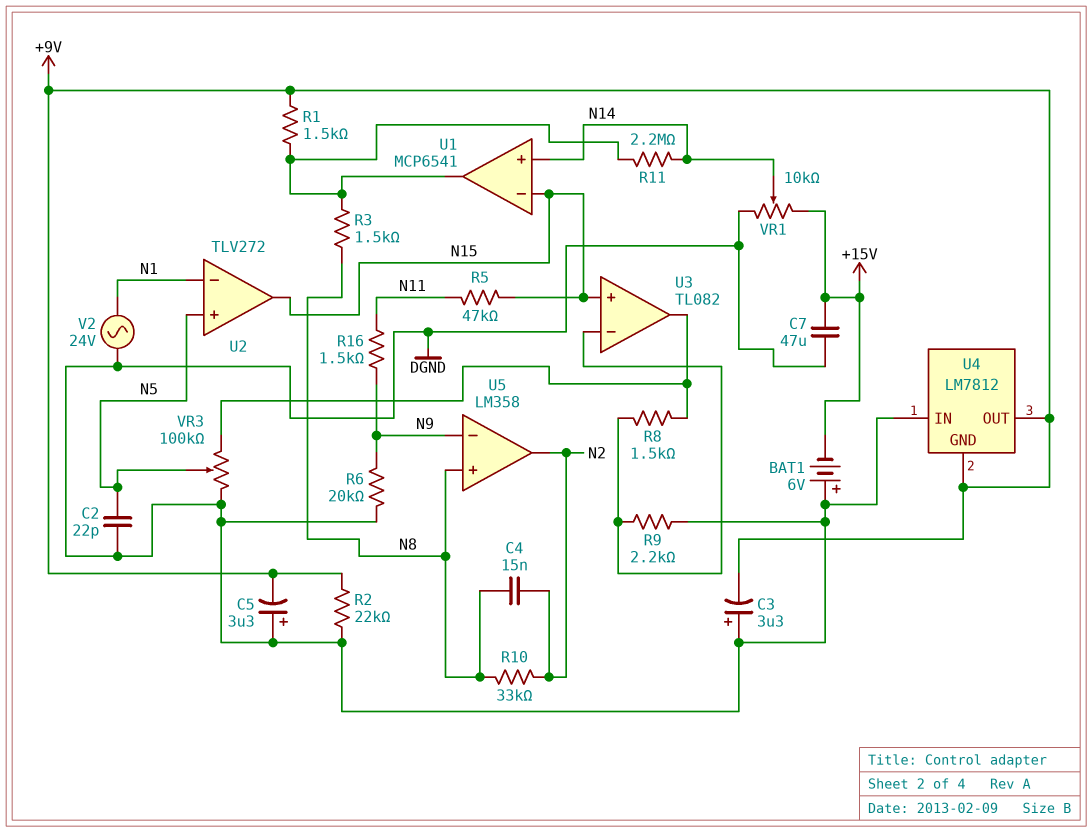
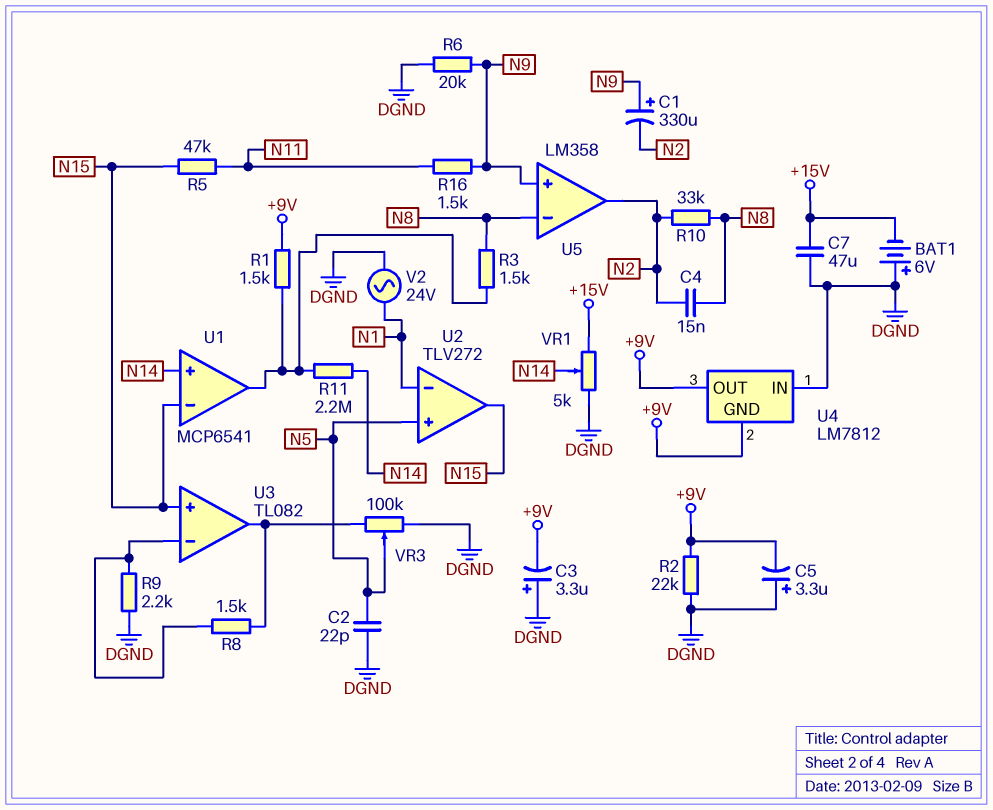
C1: none -> 330uF (plus N9, minus N2)
U5 pin in+: N8 -> N9
U5 pin in-: N9 -> N8
VR1: 10k (+15V, DGND, wiper N14) -> 5k (+15V, DGND, wiper N14)

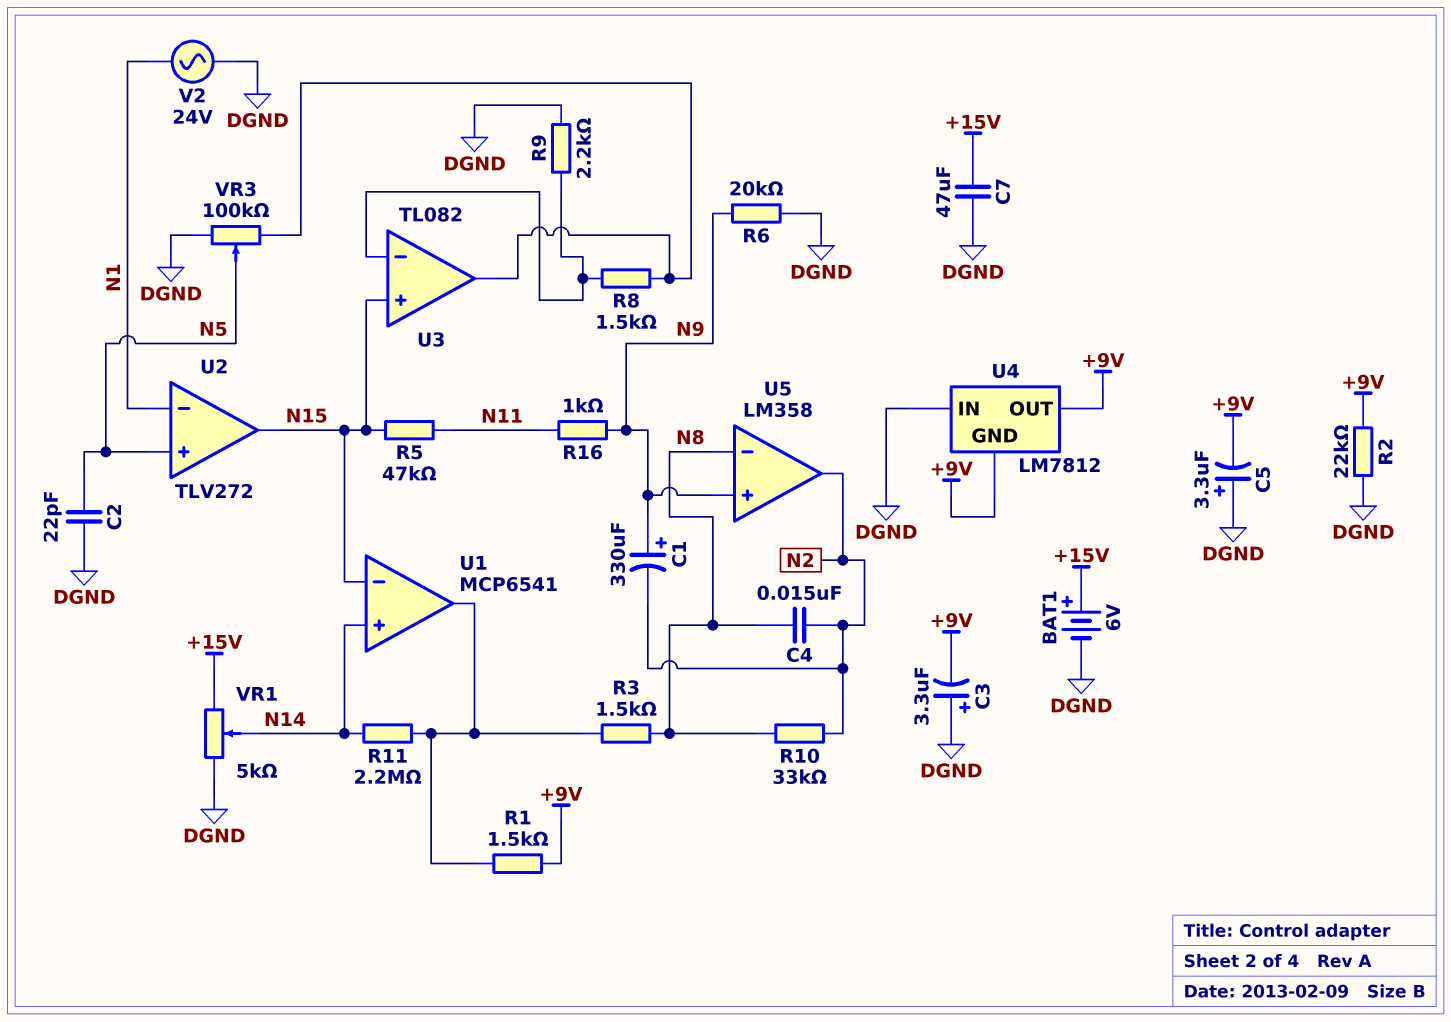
BAT1: 6V (plus DGND, minus +15V) -> 6V (plus +15V, minus DGND)
R16: 1.5k (N9, N11) -> 1k (N9, N11)

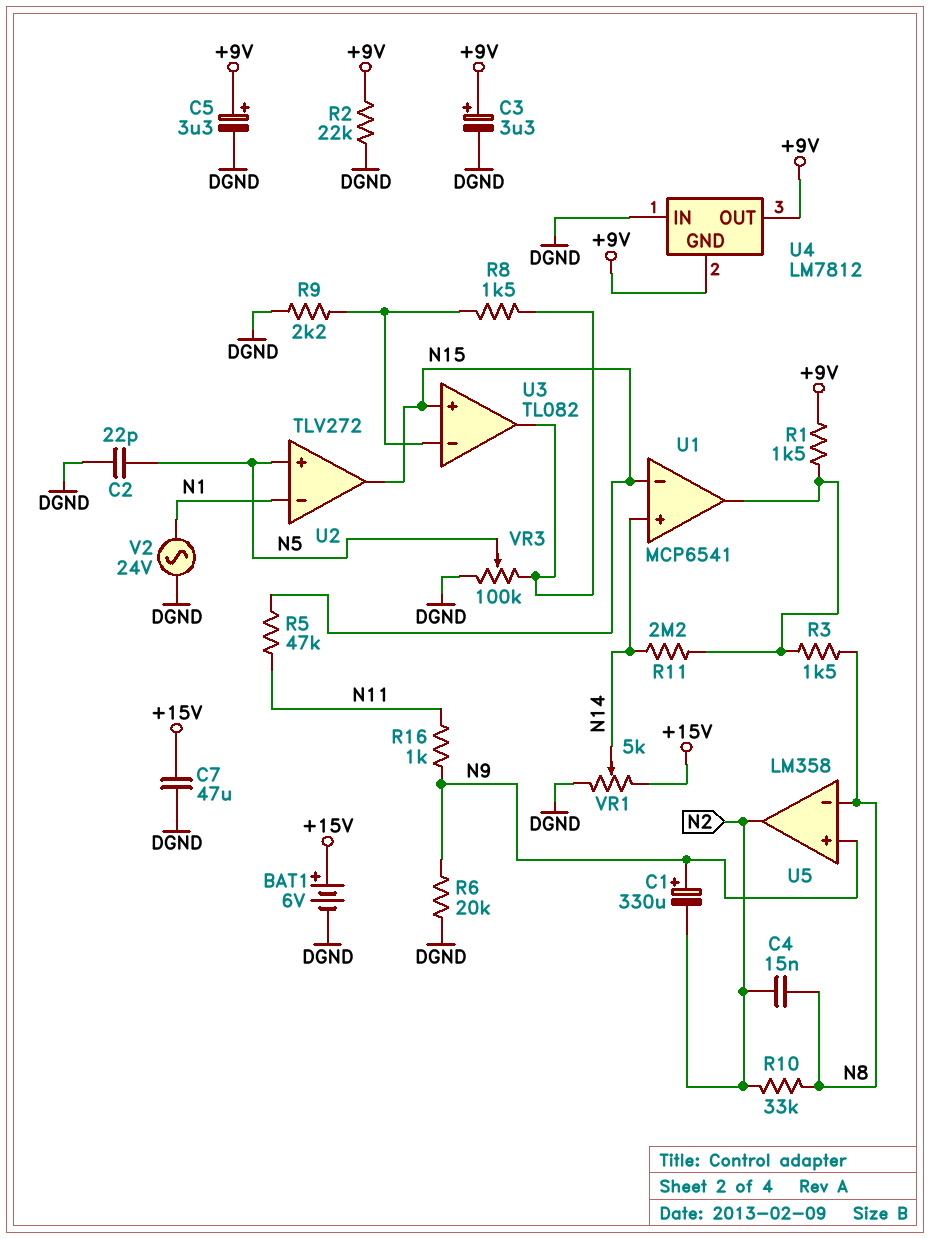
C3: 3.3uF (plus DGND, minus +9V) -> 3.3uF (plus +9V, minus DGND)
C5: 3.3uF (plus DGND, minus +9V) -> 3.3uF (plus +9V, minus DGND)

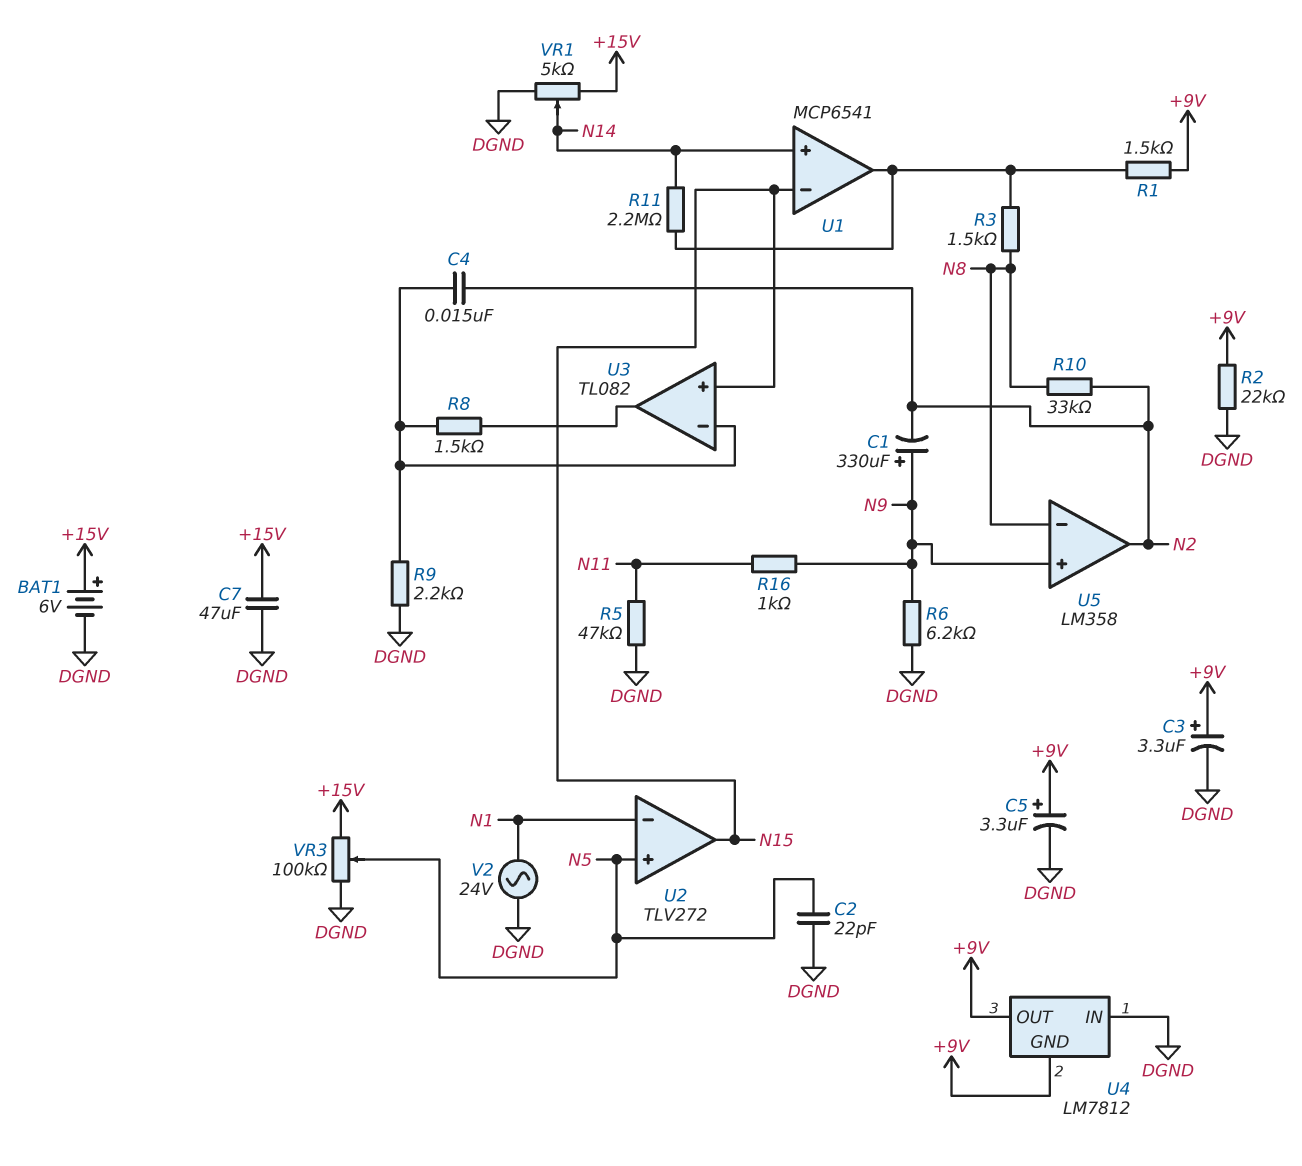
C4: 15nF (N2, N8) -> 15nF (N2, U3/in-)
R5: 47k (N11, N15) -> 47k (DGND, N11)
R6: 20k (DGND, N9) -> 6.2k (DGND, N9)
VR3: 100k (DGND, U3/out, wiper N5) -> 100k (+15V, DGND, wiper N5)

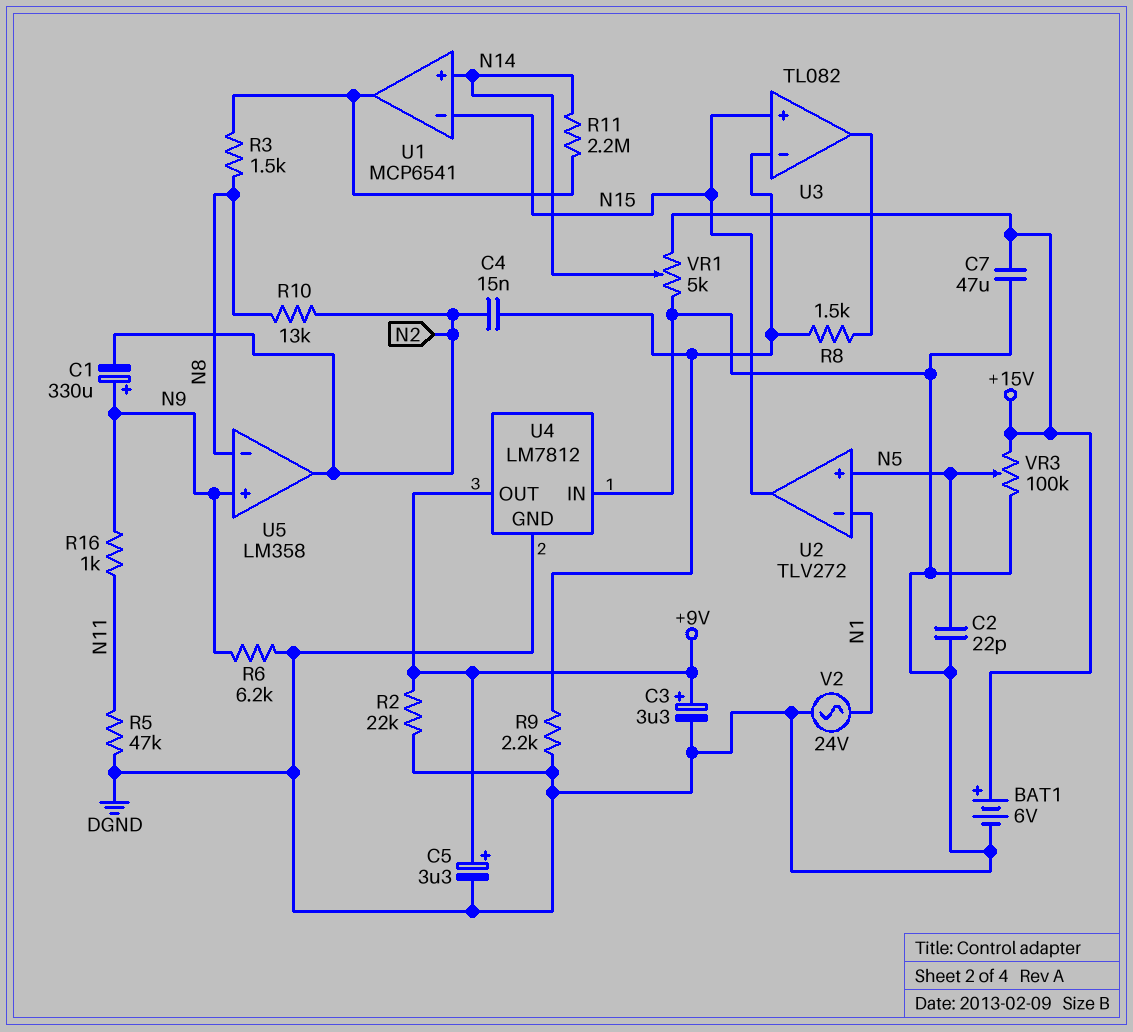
R1: 1.5k (+9V, U1/out) -> none
R10: 33k (N2, N8) -> 13k (N2, N8)
U4 pin GND: +9V -> DGND

